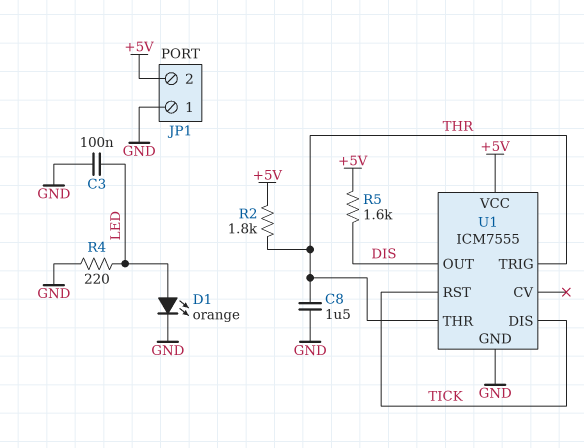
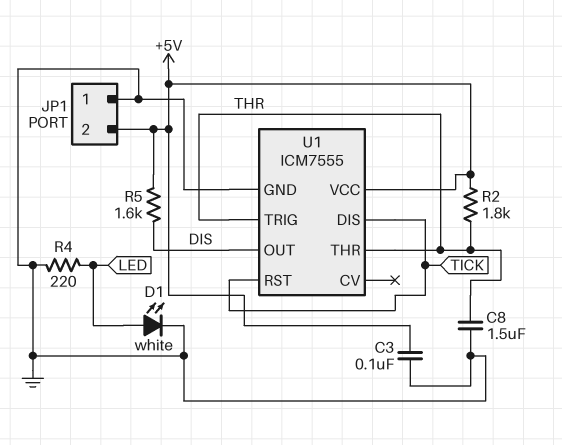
C3: 100nF (GND, LED) -> 100nF (+5V, GND)
D1: LED orange (A LED, K GND) -> LED white (A LED, K GND)

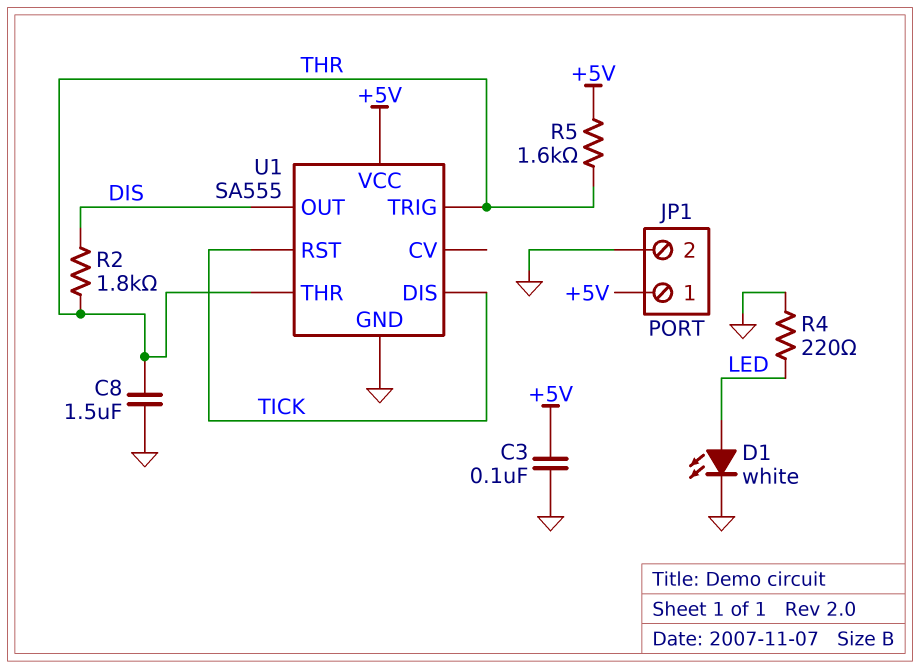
JP1 pin 1: GND -> +5V
JP1 pin 2: +5V -> GND
R2: 1.8k (+5V, THR) -> 1.8k (DIS, THR)
R5: 1.6k (+5V, DIS) -> 1.6k (+5V, THR)
U1: ICM7555 -> SA555

